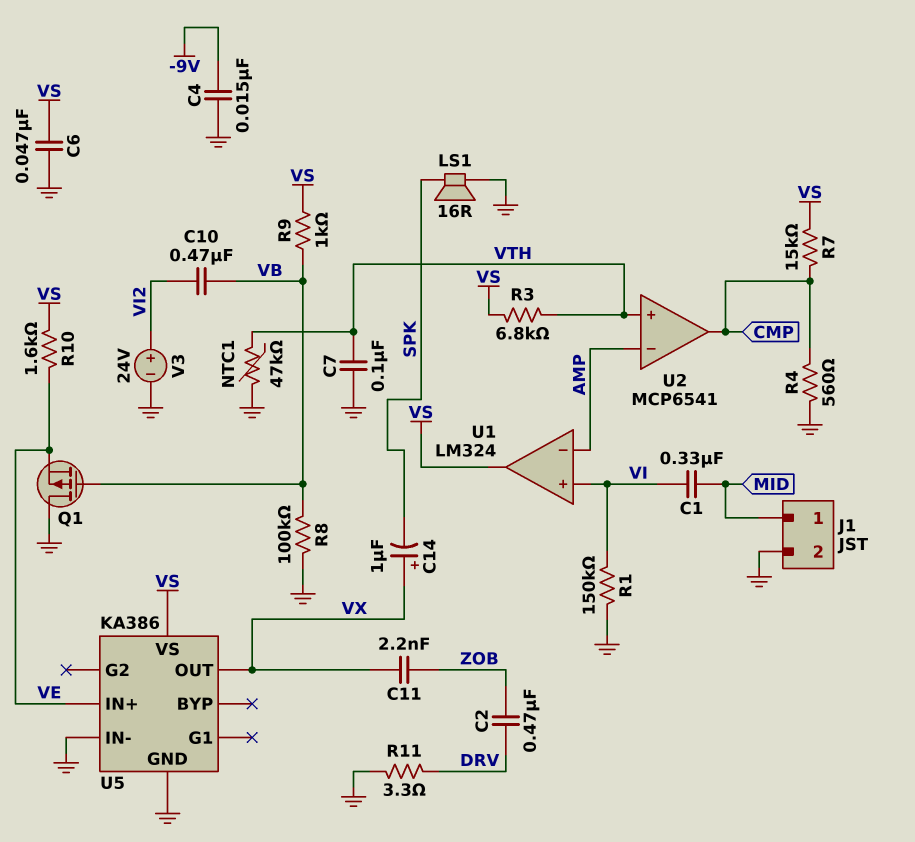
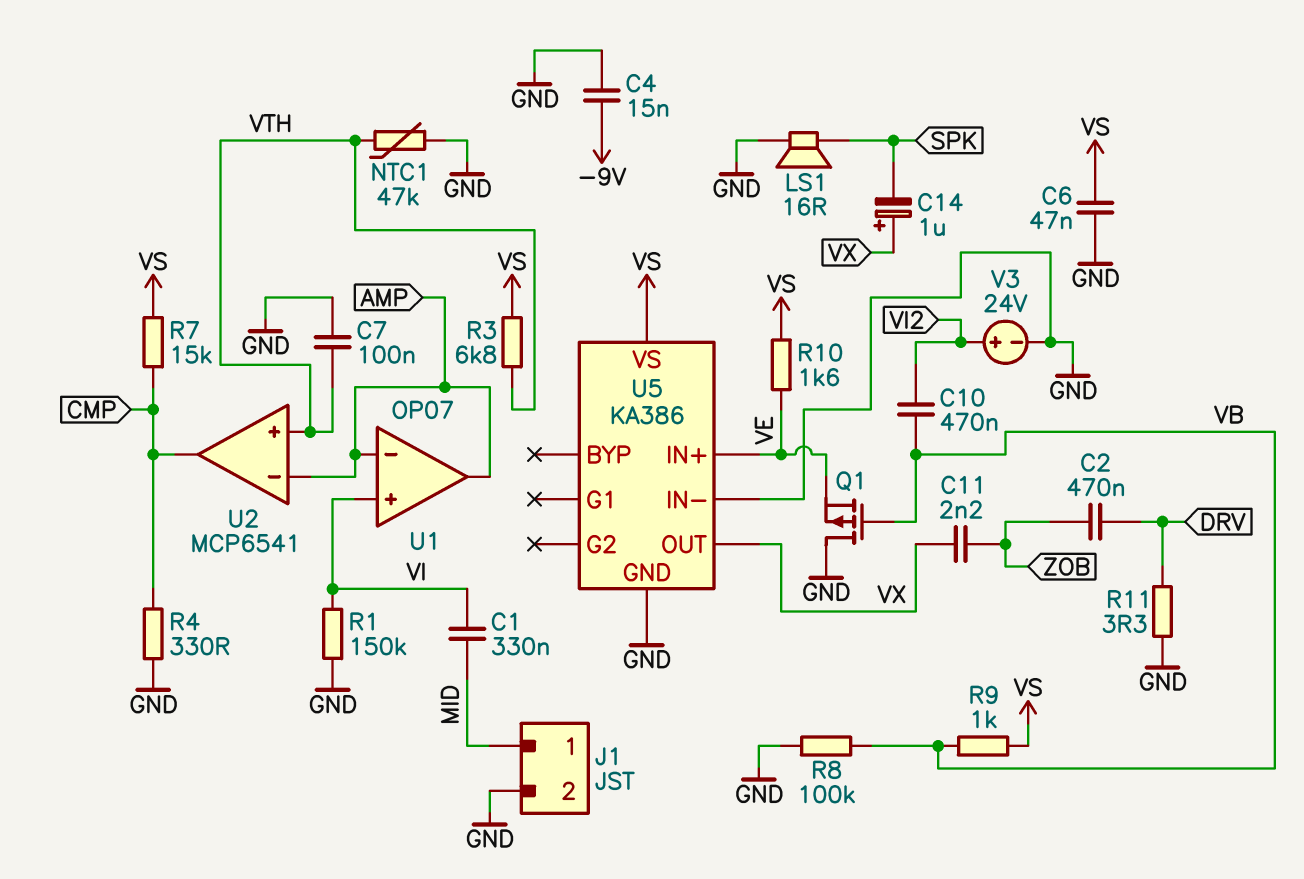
R4: 560 (CMP, GND) -> 330 (CMP, GND)
U1: LM324 -> OP07
U1 pin out: VS -> AMP

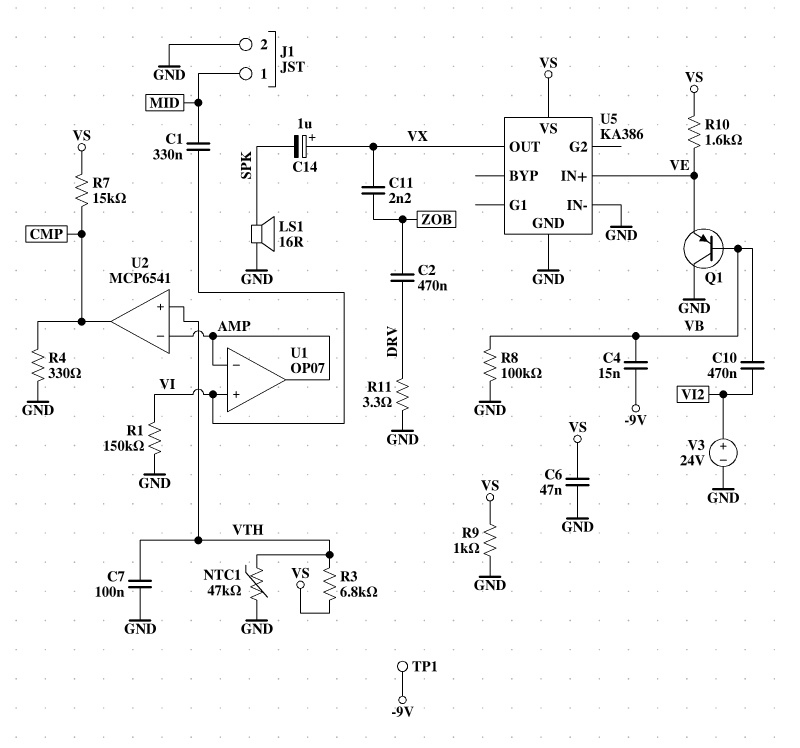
C4: 15nF (-9V, GND) -> 15nF (-9V, VB)
Q1: PMOS (G VB, D GND, S VE) -> PNP (B VB, C GND, E VE)
R9: 1k (VB, VS) -> 1k (GND, VS)
TP1: none -> test point (-9V)

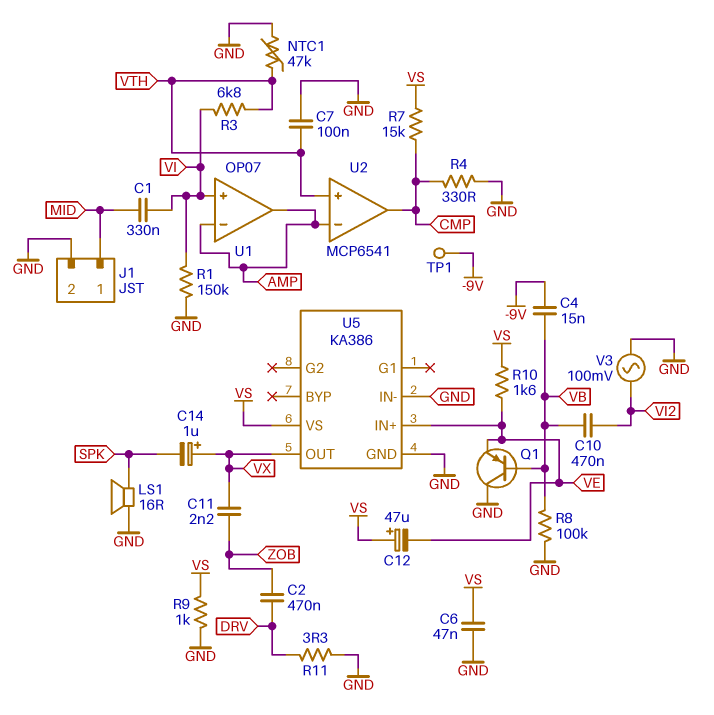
C12: none -> 47uF (plus VS, minus VE)
R3: 6.8k (VS, VTH) -> 6.8k (VI, VTH)
V3: 24V (plus VI2, minus GND) -> AC 100mV (GND, VI2)

